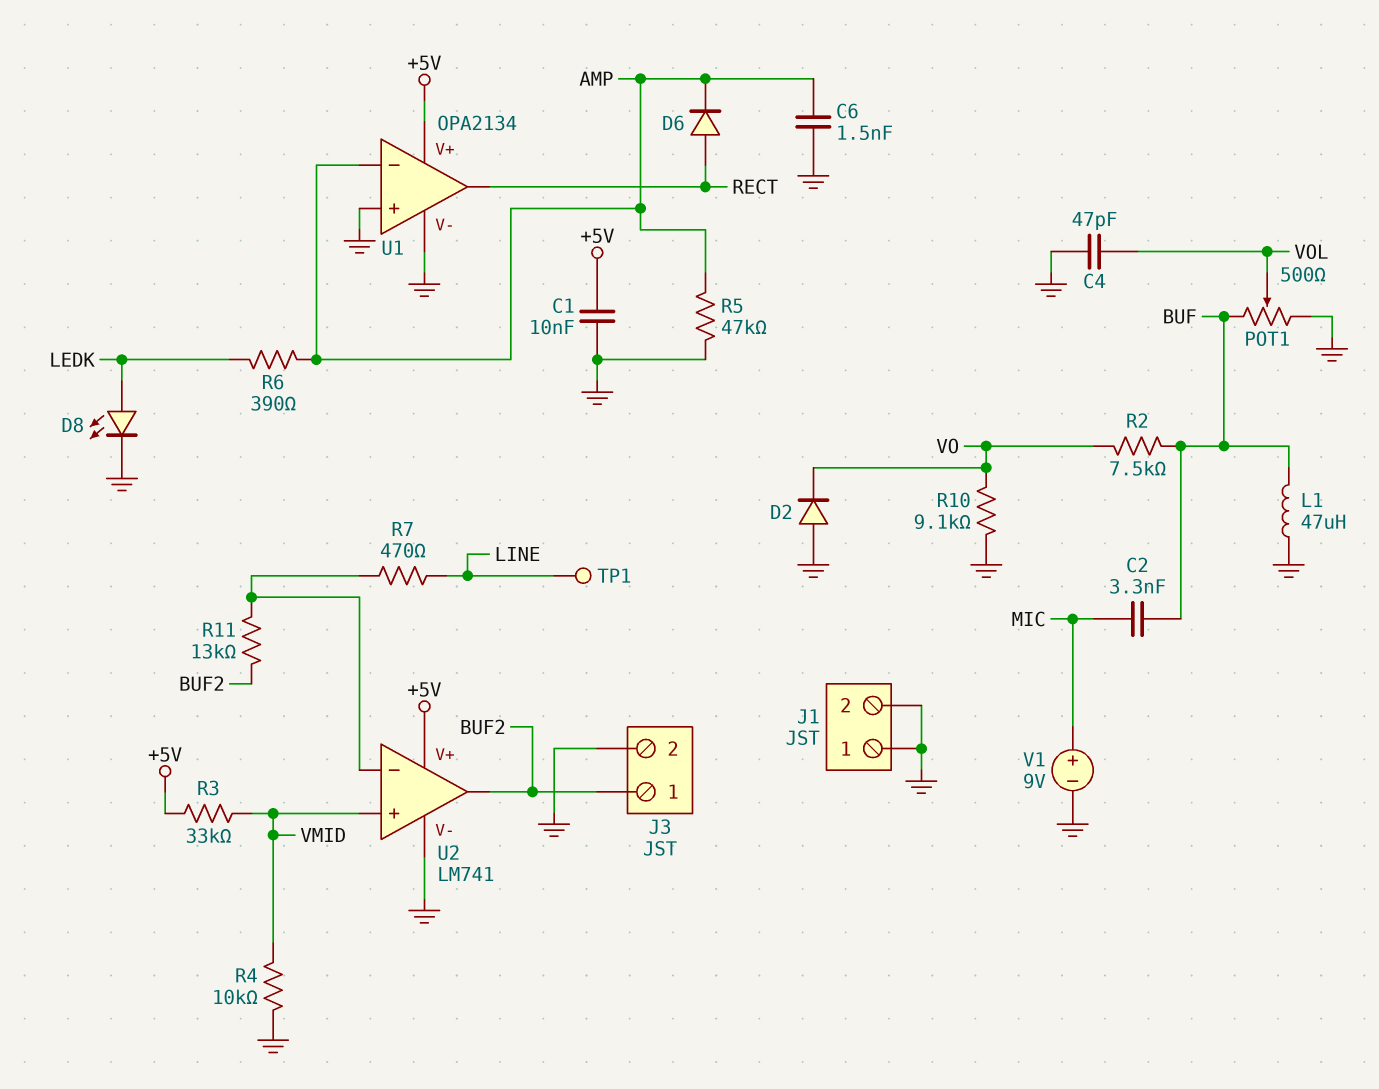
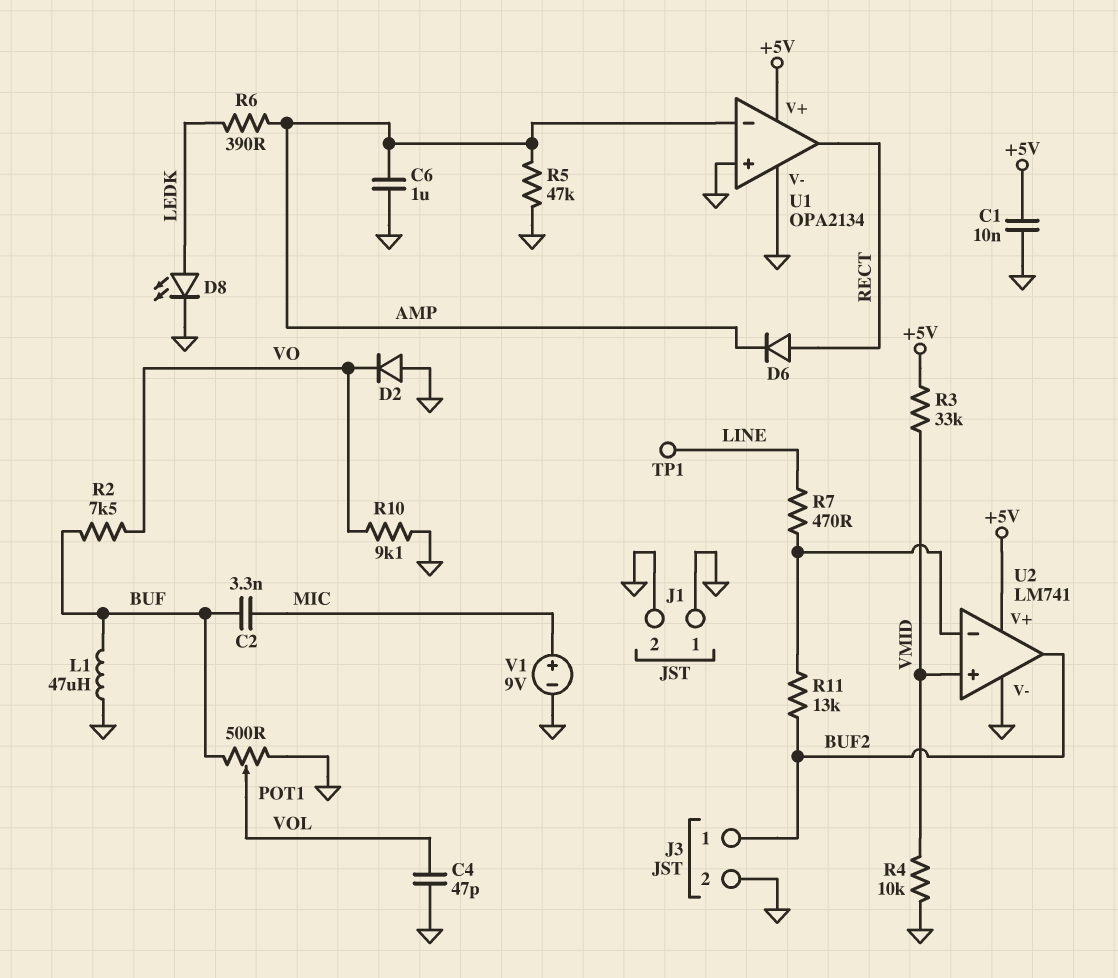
C6: 1.5nF (AMP, GND) -> 1uF (AMP, GND)

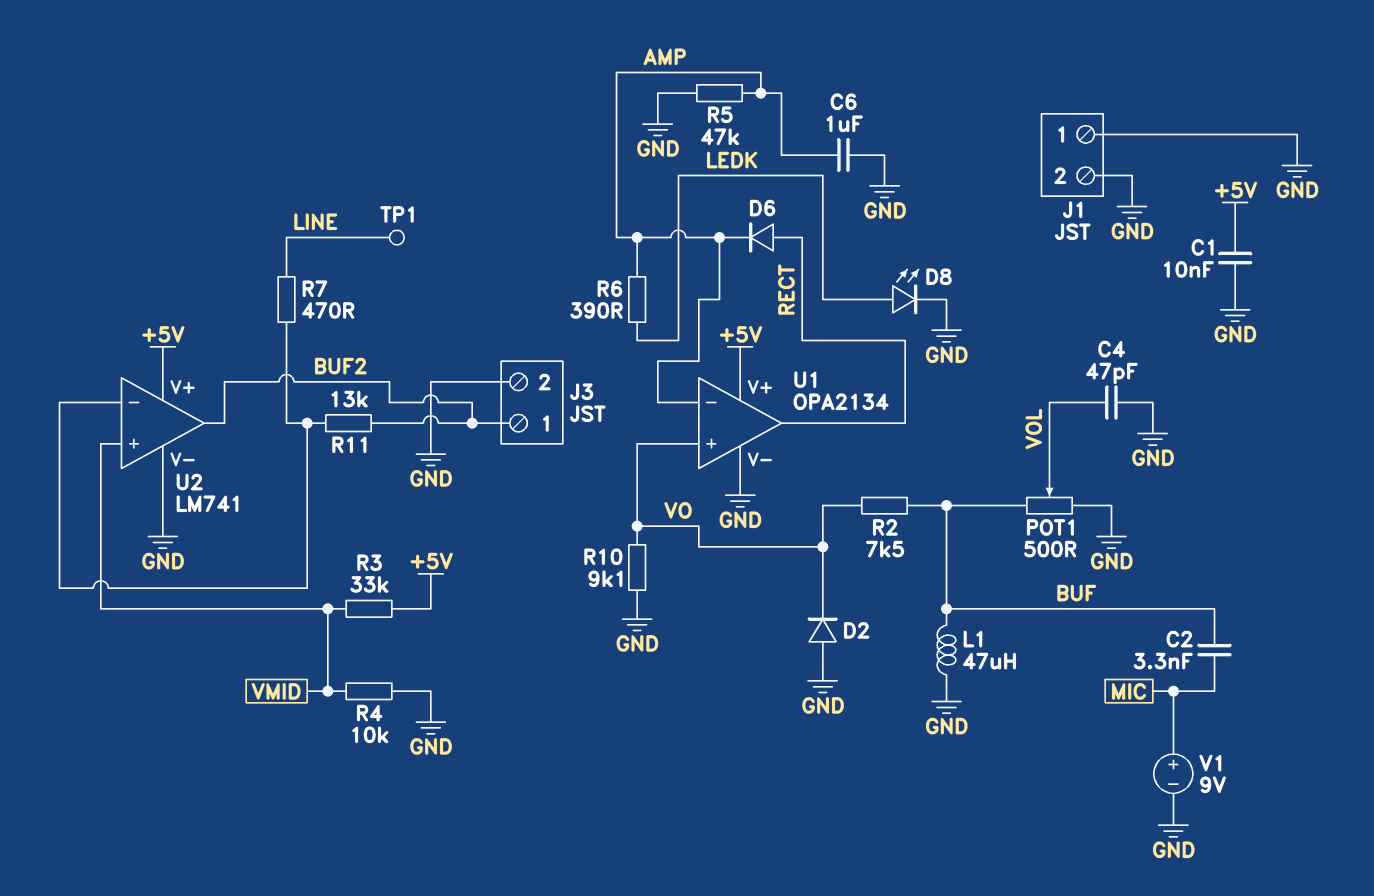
U1 pin in+: GND -> VO

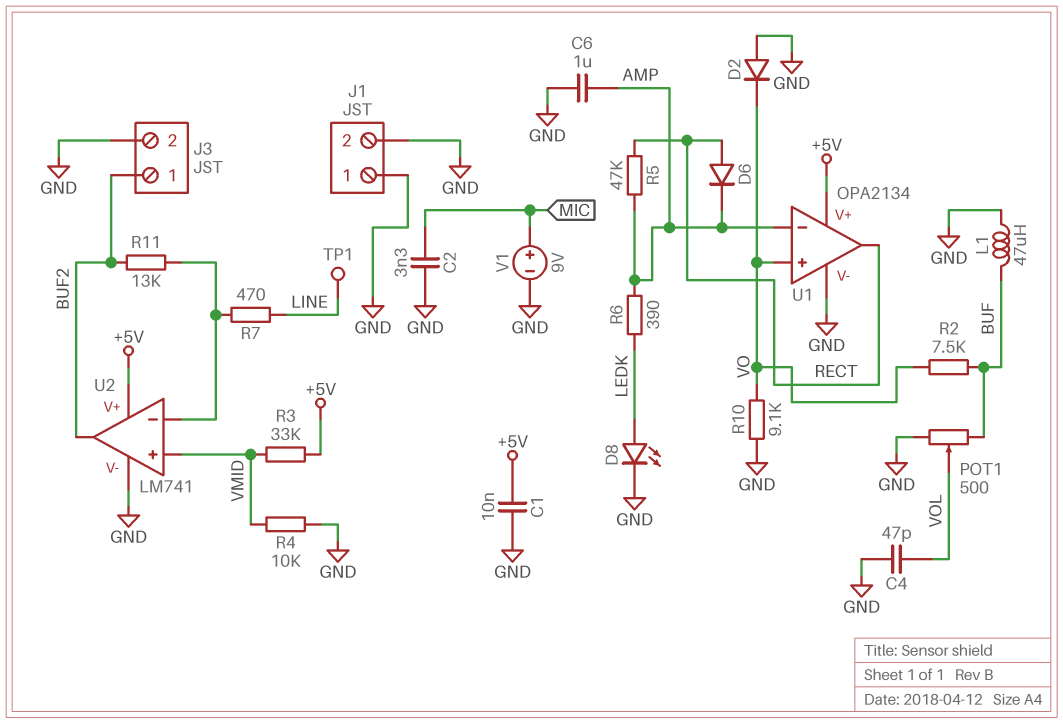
C2: 3.3nF (BUF, MIC) -> 3.3nF (GND, MIC)
R5: 47k (AMP, GND) -> 47k (AMP, RECT)

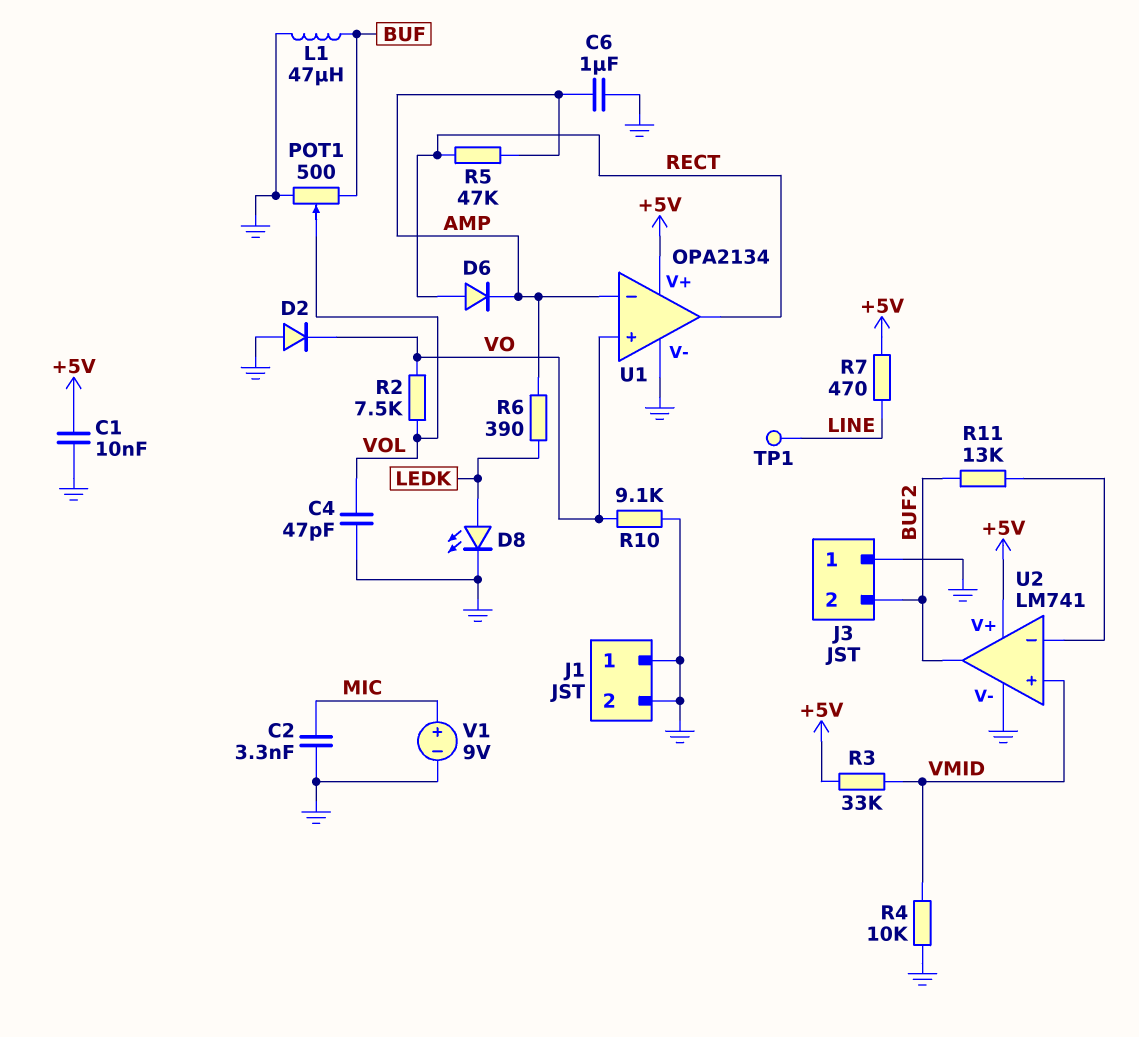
J3 pin 1: BUF2 -> GND
J3 pin 2: GND -> BUF2
R2: 7.5k (BUF, VO) -> 7.5k (VO, VOL)
R7: 470 (LINE, U2/in-) -> 470 (+5V, LINE)

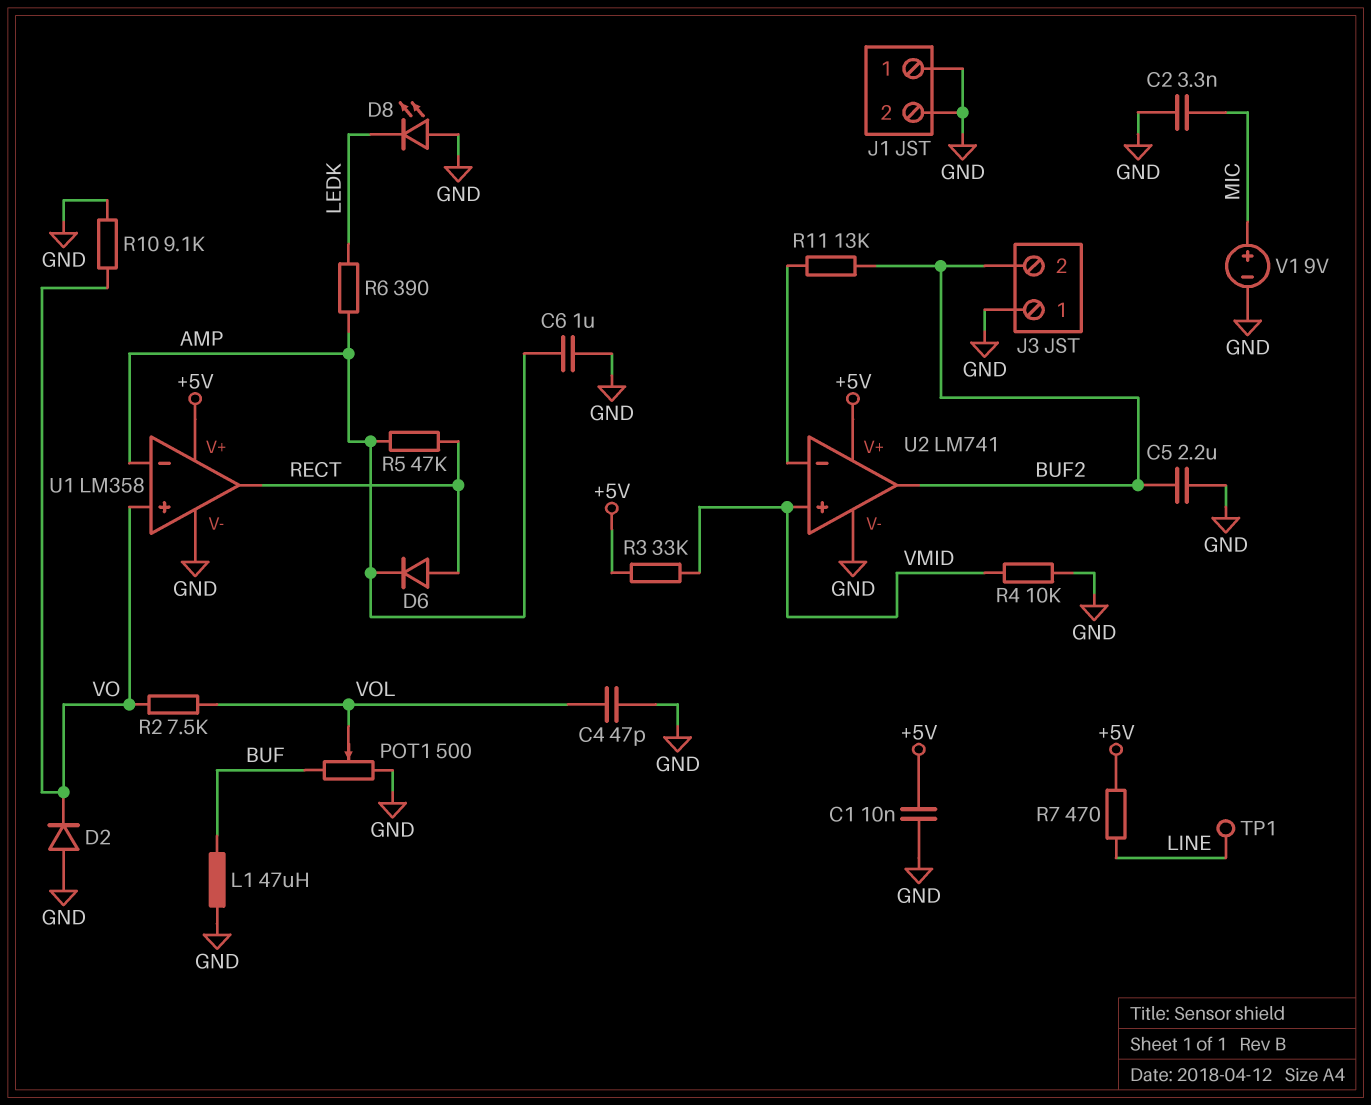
C5: none -> 2.2uF (BUF2, GND)
D8: LED (A LEDK, K GND) -> LED (A GND, K LEDK)
U1: OPA2134 -> LM358

